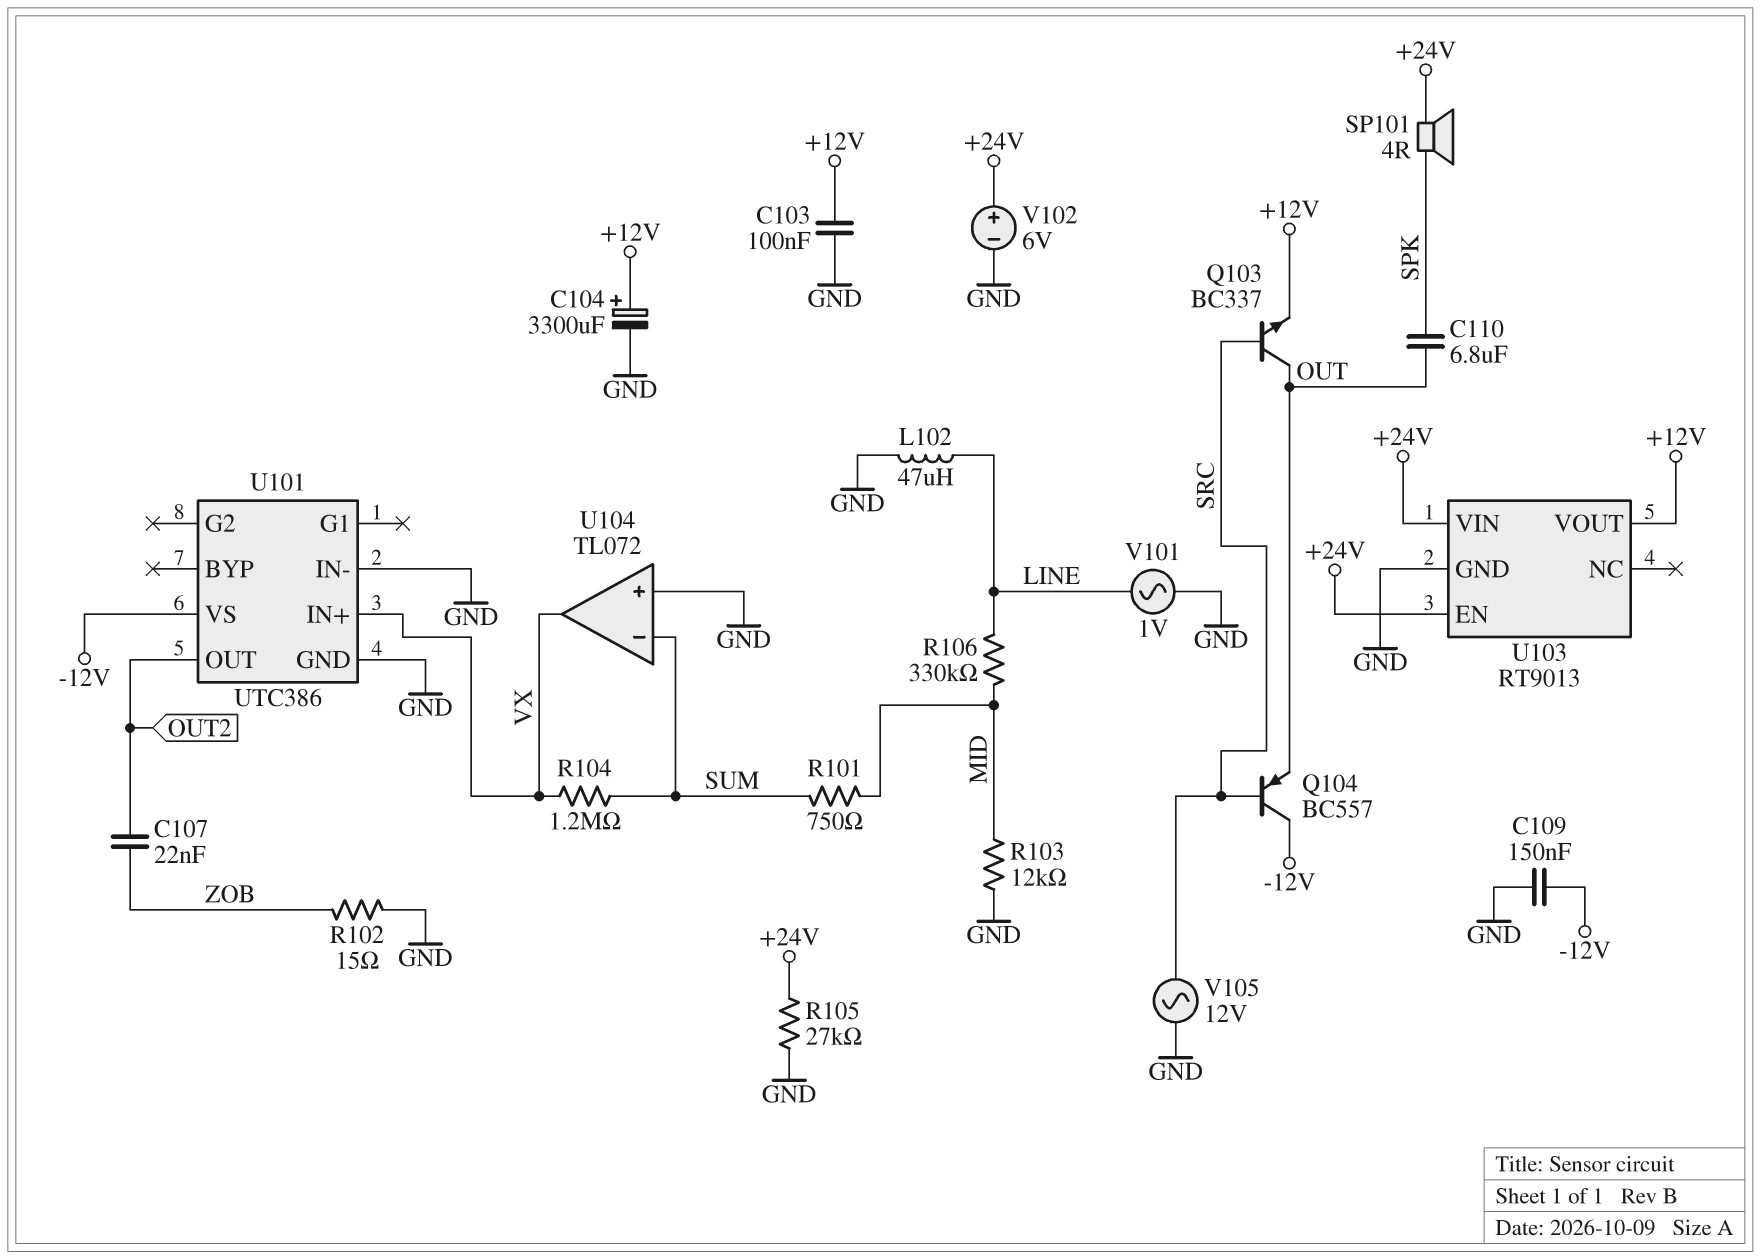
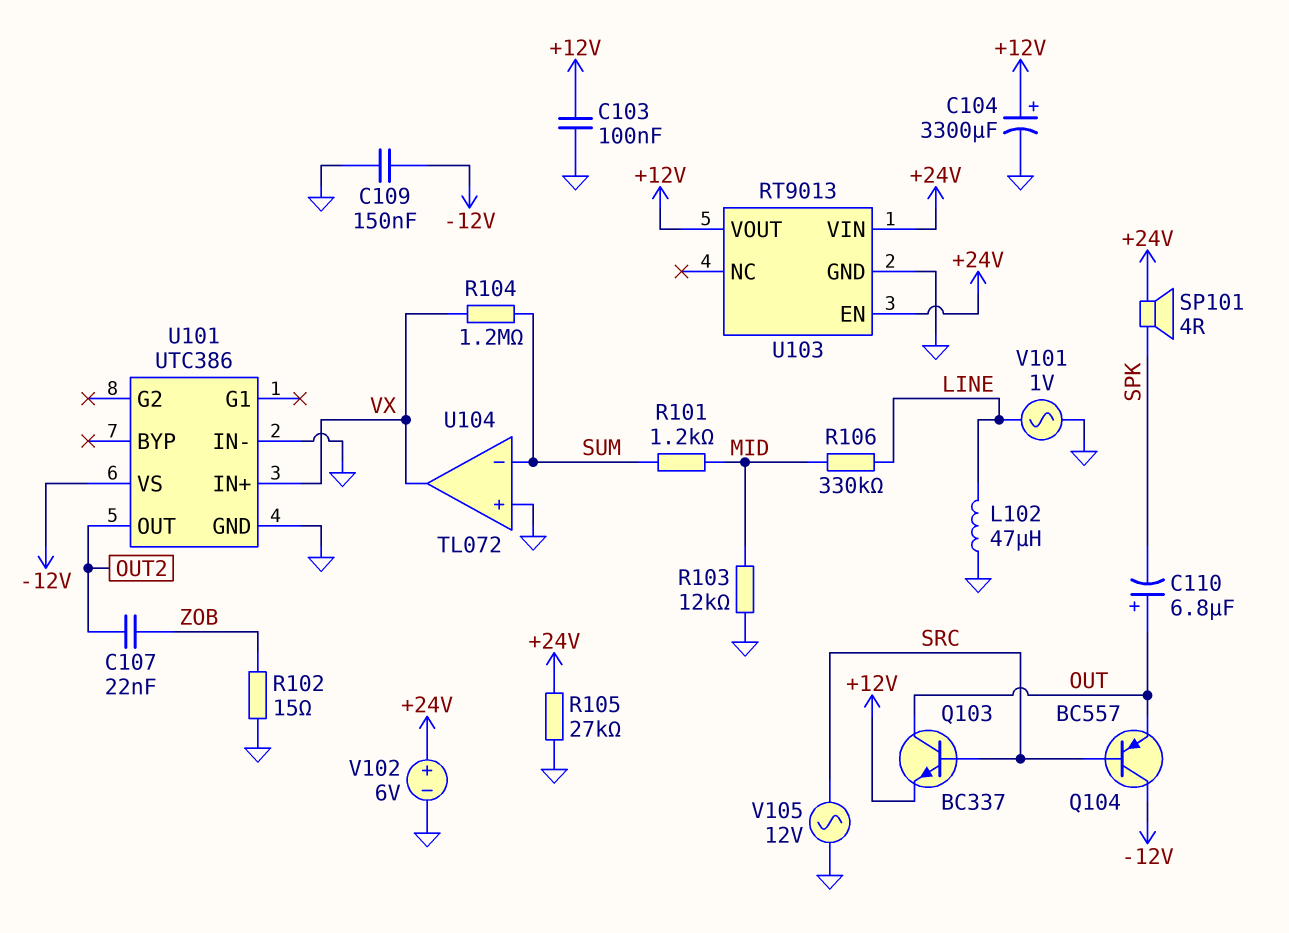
C110: 6.8uF (OUT, SPK) -> 6.8uF (plus OUT, minus SPK)
R101: 750 (MID, SUM) -> 1.2k (MID, SUM)

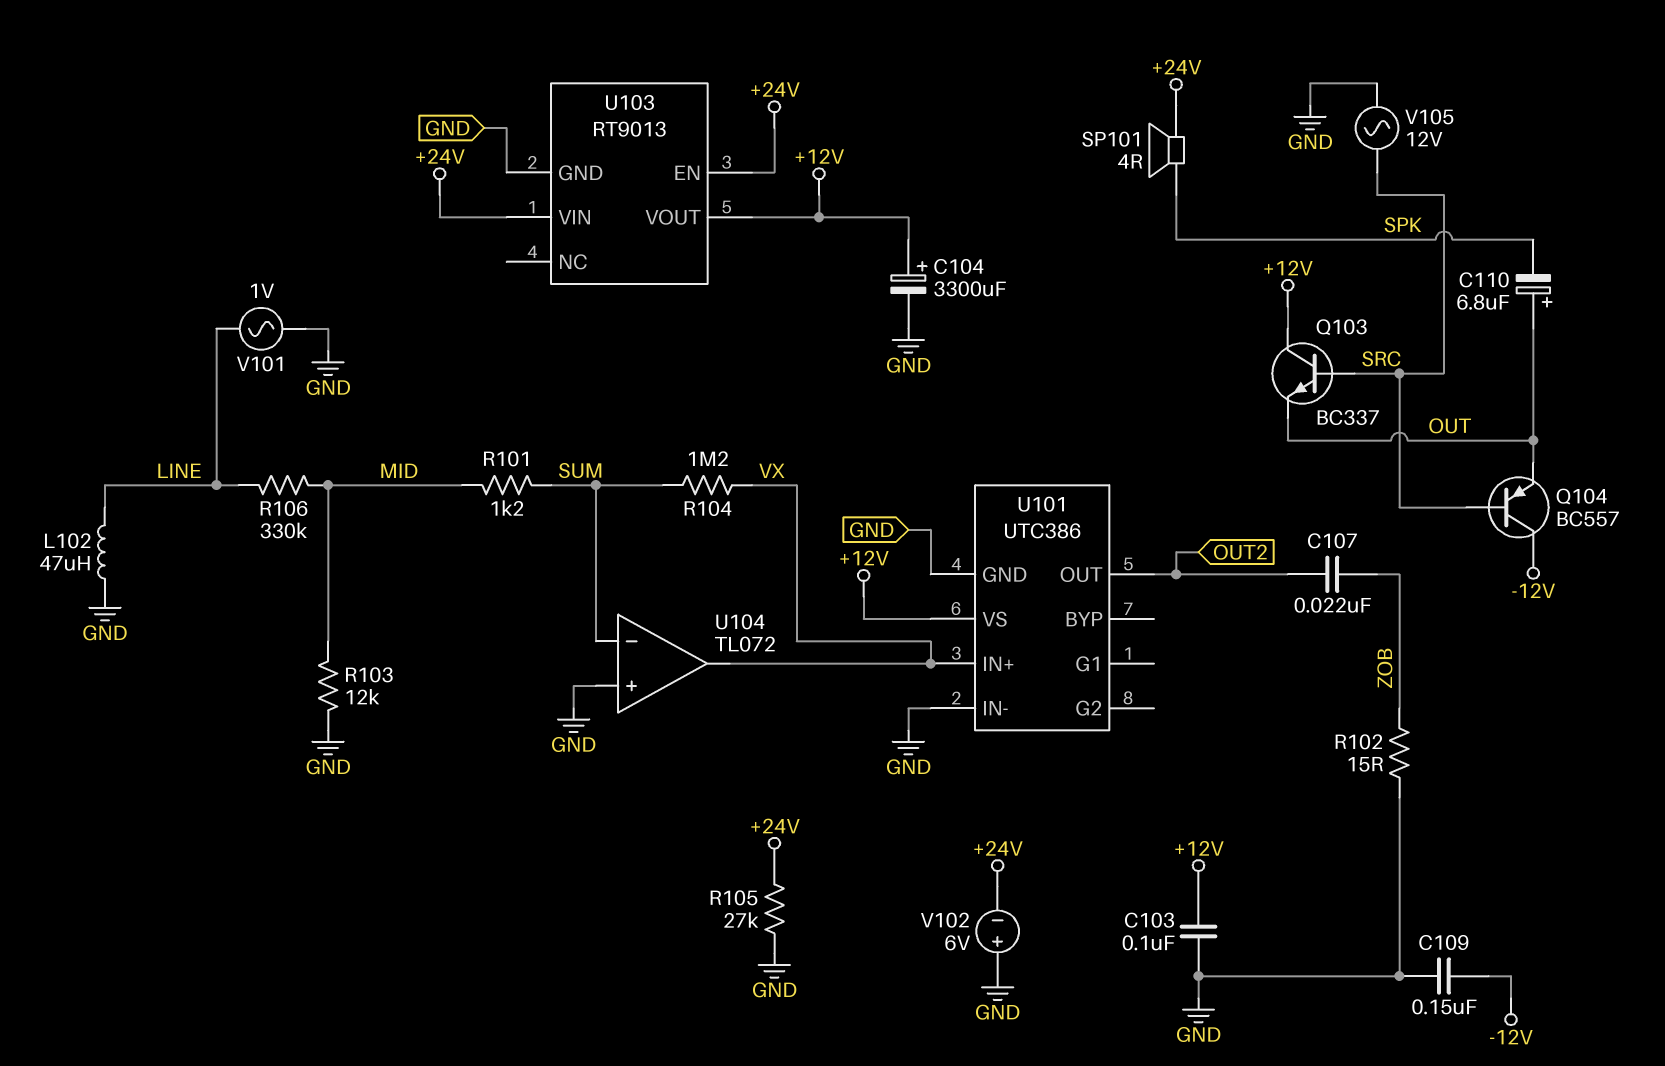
Q103: NPN BC337 (B SRC, C OUT, E +12V) -> NPN BC337 (B SRC, C +12V, E OUT)
U101 pin VS: -12V -> +12V
V102: 6V (plus +24V, minus GND) -> 6V (plus GND, minus +24V)

